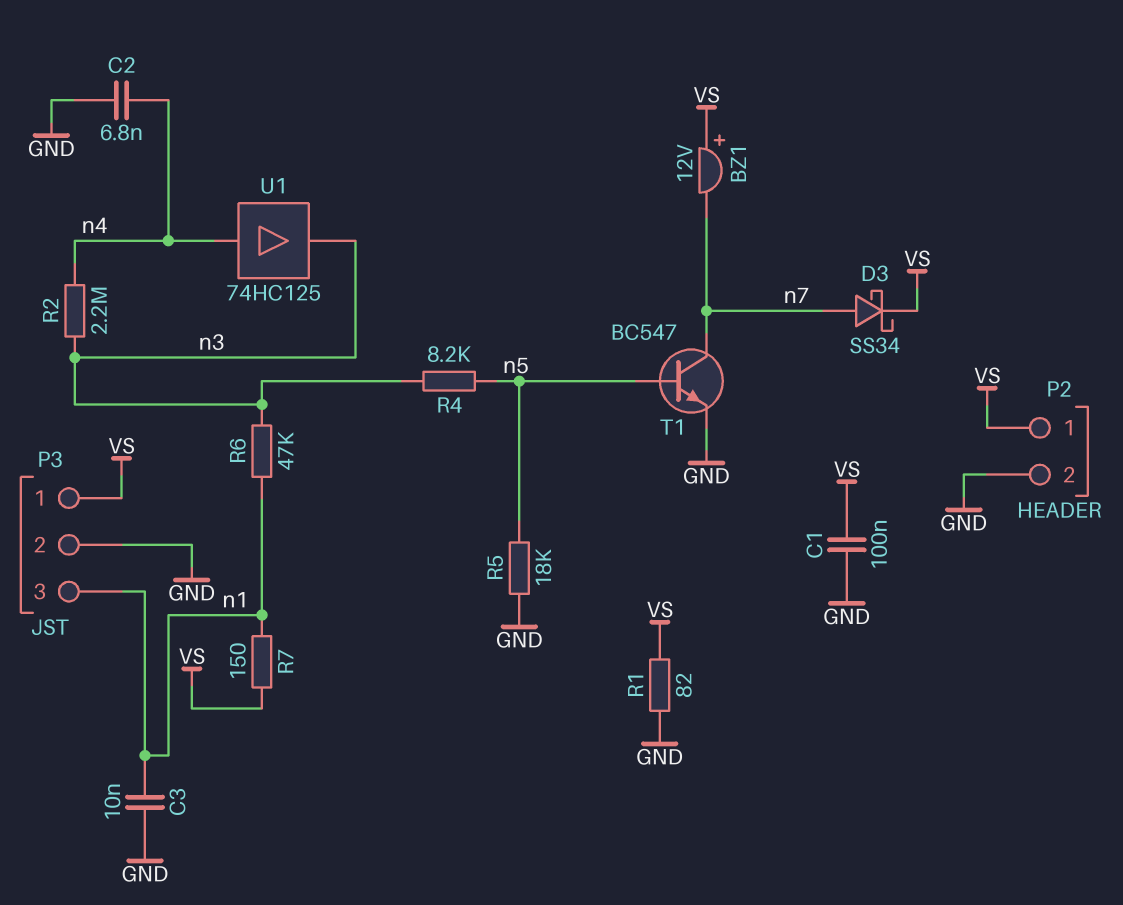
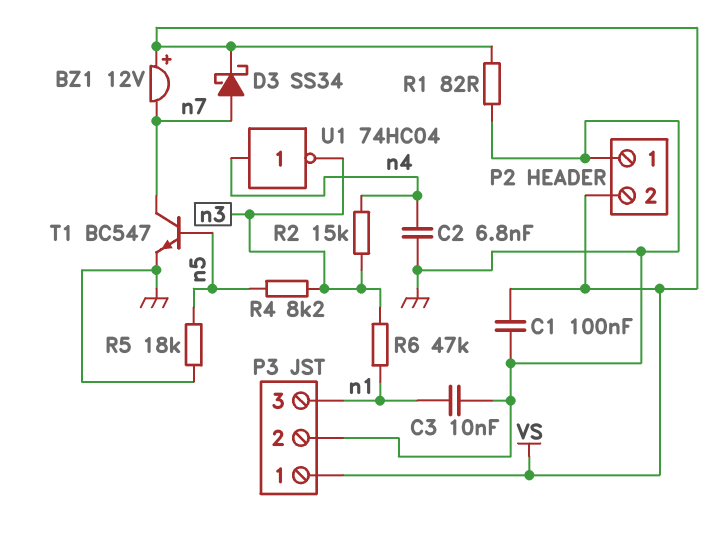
P2 pin 1: VS -> GND
P2 pin 2: GND -> VS
R2: 2.2M (n3, n4) -> 15k (n3, n4)
R7: 150 (VS, n1) -> none
U1: buffer 74HC125 (in n4, out n3) -> NOT 74HC04 (in n4, out n3)

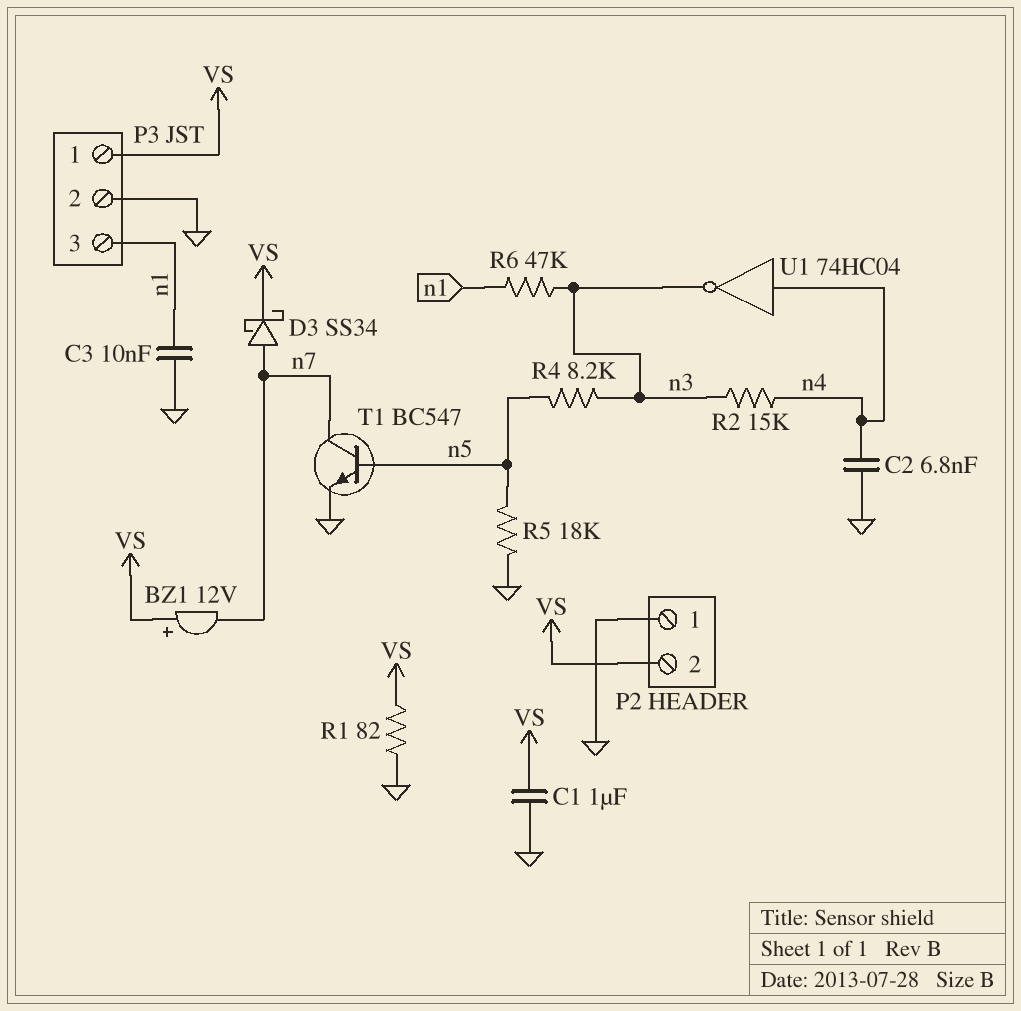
C1: 100nF (GND, VS) -> 1uF (GND, VS)

